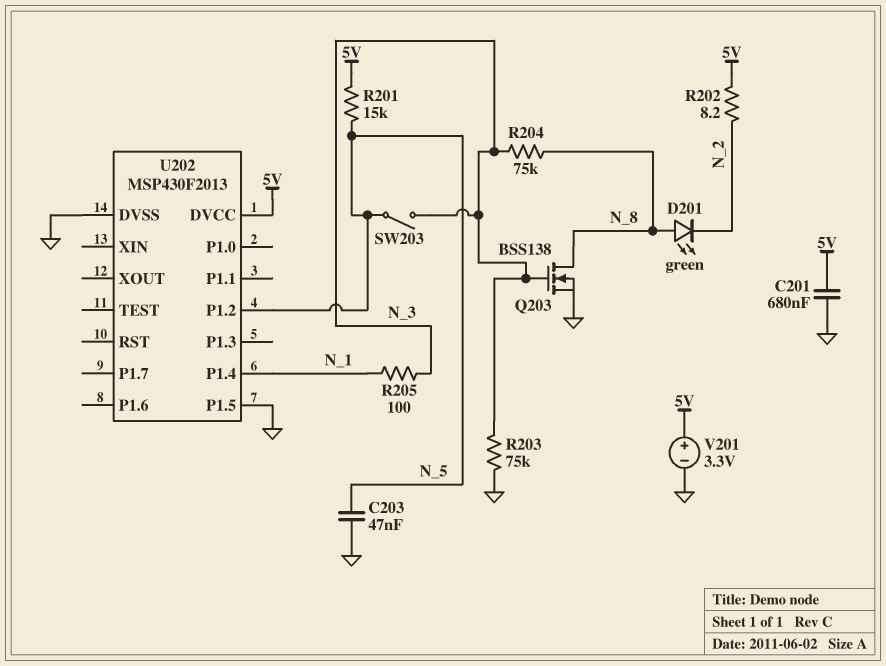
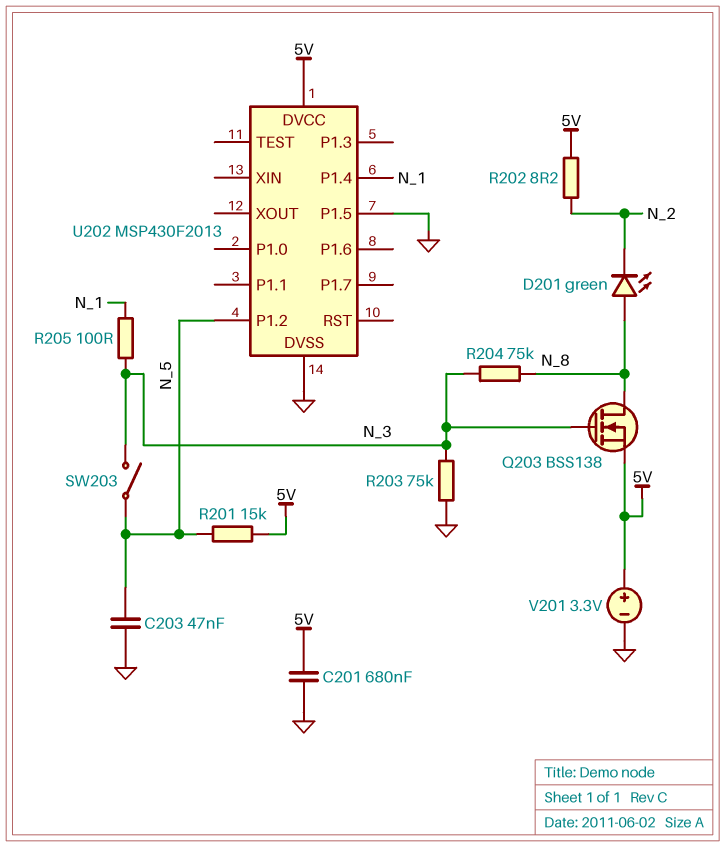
Q203: NMOS BSS138 (G N_3, D N_8, S GND) -> NMOS BSS138 (G N_3, D N_8, S 5V)

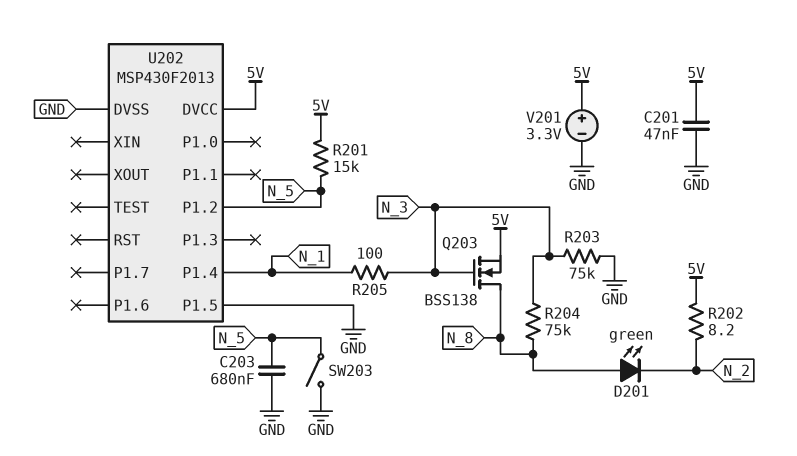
C201: 680nF (5V, GND) -> 47nF (5V, GND)
C203: 47nF (GND, N_5) -> 680nF (GND, N_5)
SW203: switch (N_3, N_5) -> switch (GND, N_5)

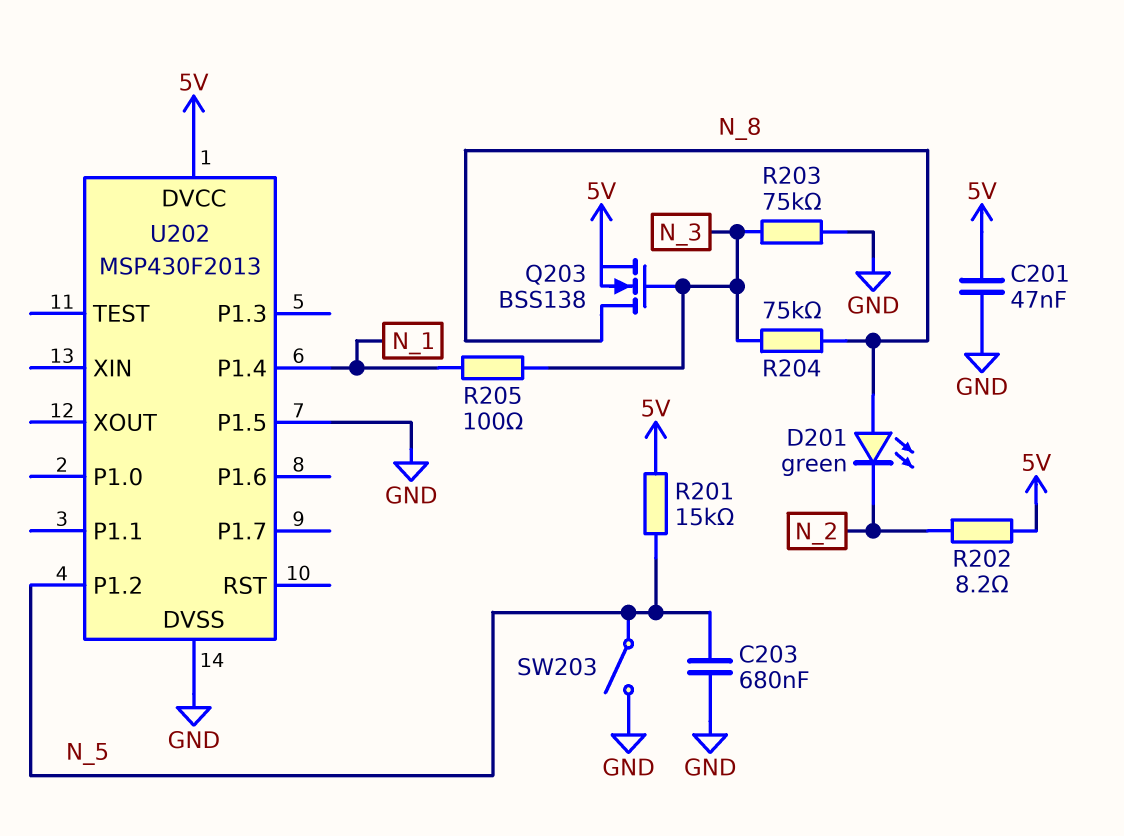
V201: 3.3V (plus 5V, minus GND) -> none

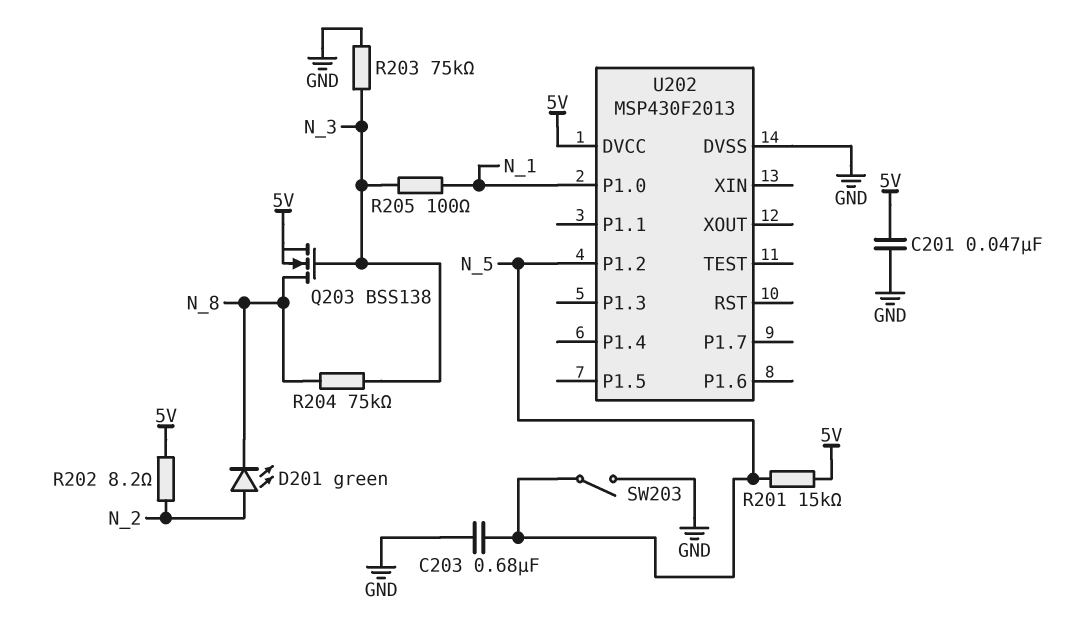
D201: LED green (A N_8, K N_2) -> LED green (A N_2, K N_8)
U202 pin P1.0: none -> N_1
U202 pin P1.4: N_1 -> none
U202 pin P1.5: GND -> none

